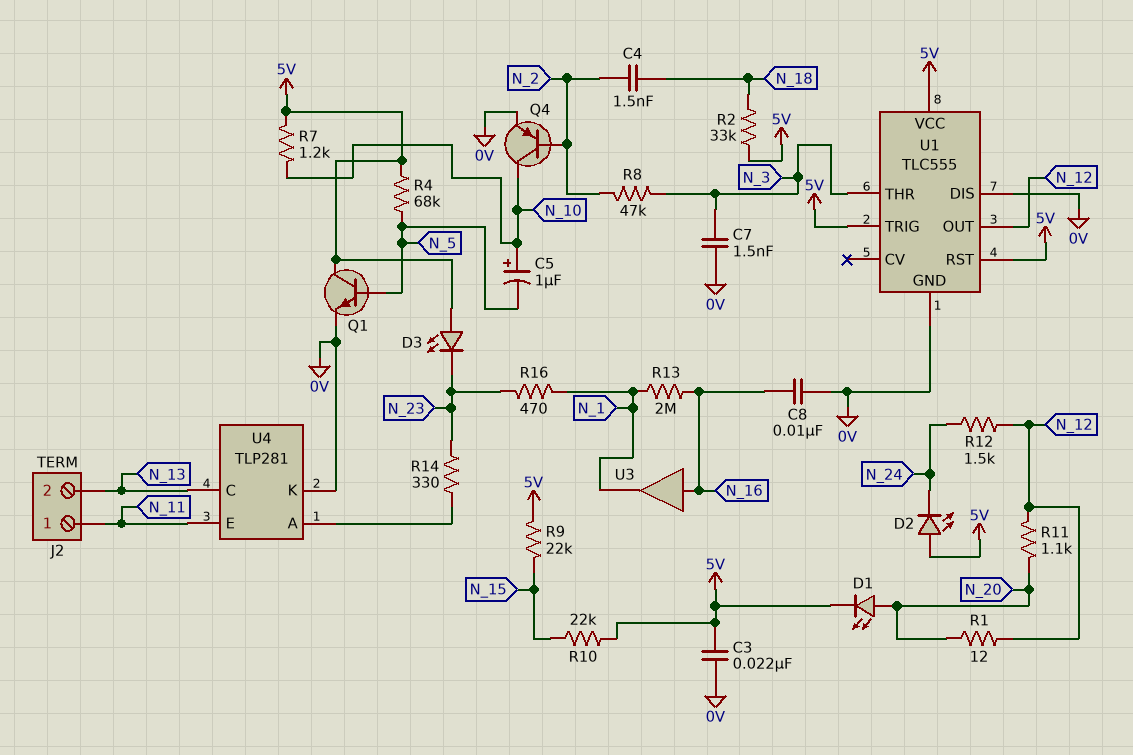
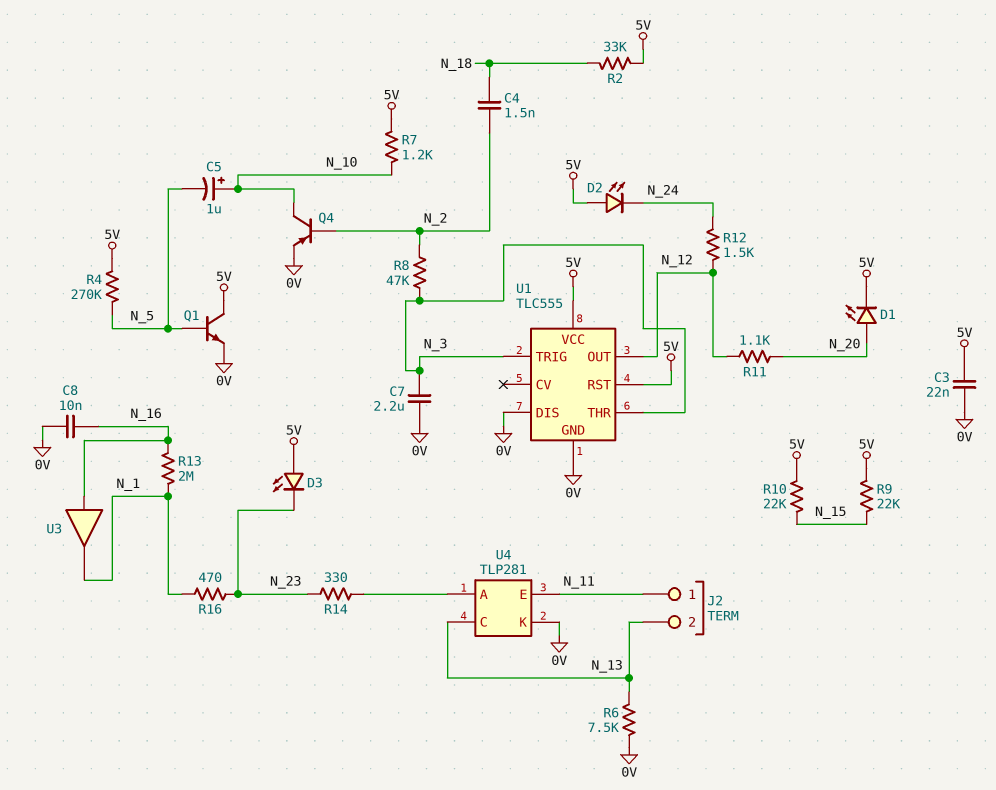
C7: 1.5nF (0V, N_3) -> 2.2uF (0V, N_3)
R1: 12 (N_12, N_20) -> none
R4: 68k (5V, N_5) -> 270k (5V, N_5)
R6: none -> 7.5k (0V, N_13)
U1 pin TRIG: 5V -> N_3

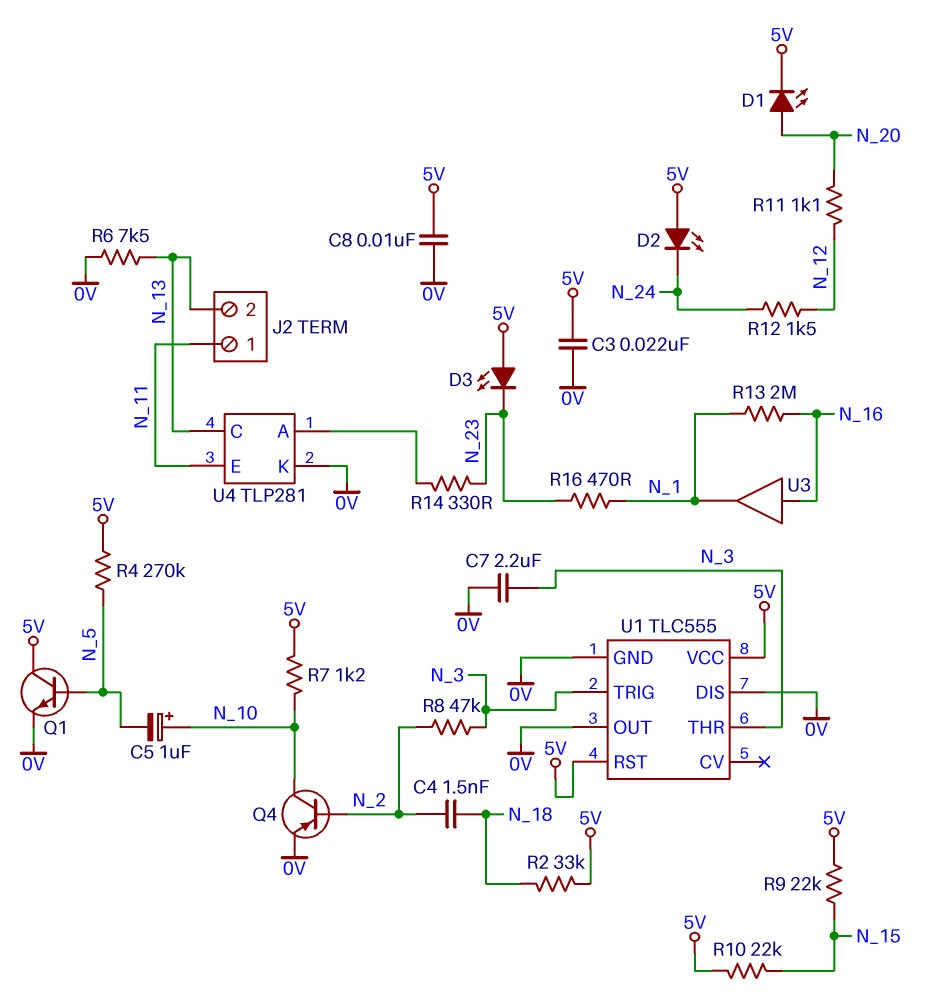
C8: 10nF (0V, N_16) -> 10nF (0V, 5V)
U1 pin OUT: N_12 -> 0V

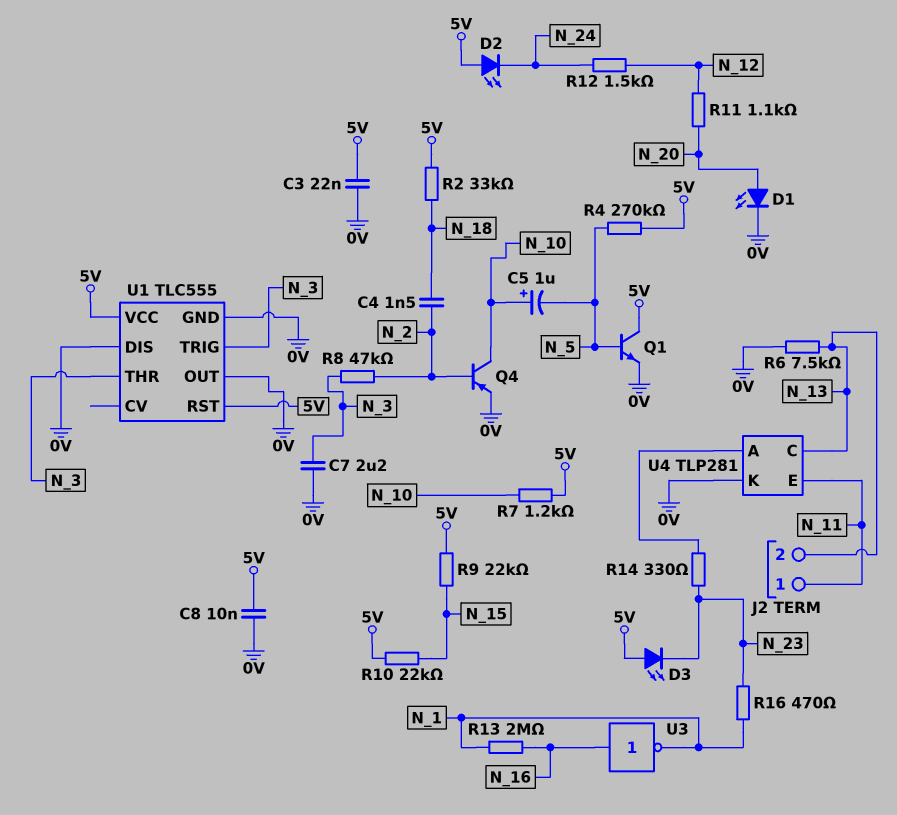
D1: LED (A N_20, K 5V) -> LED (A N_20, K 0V)
U3: buffer (in N_16, out N_1) -> NOT (in N_16, out N_1)

